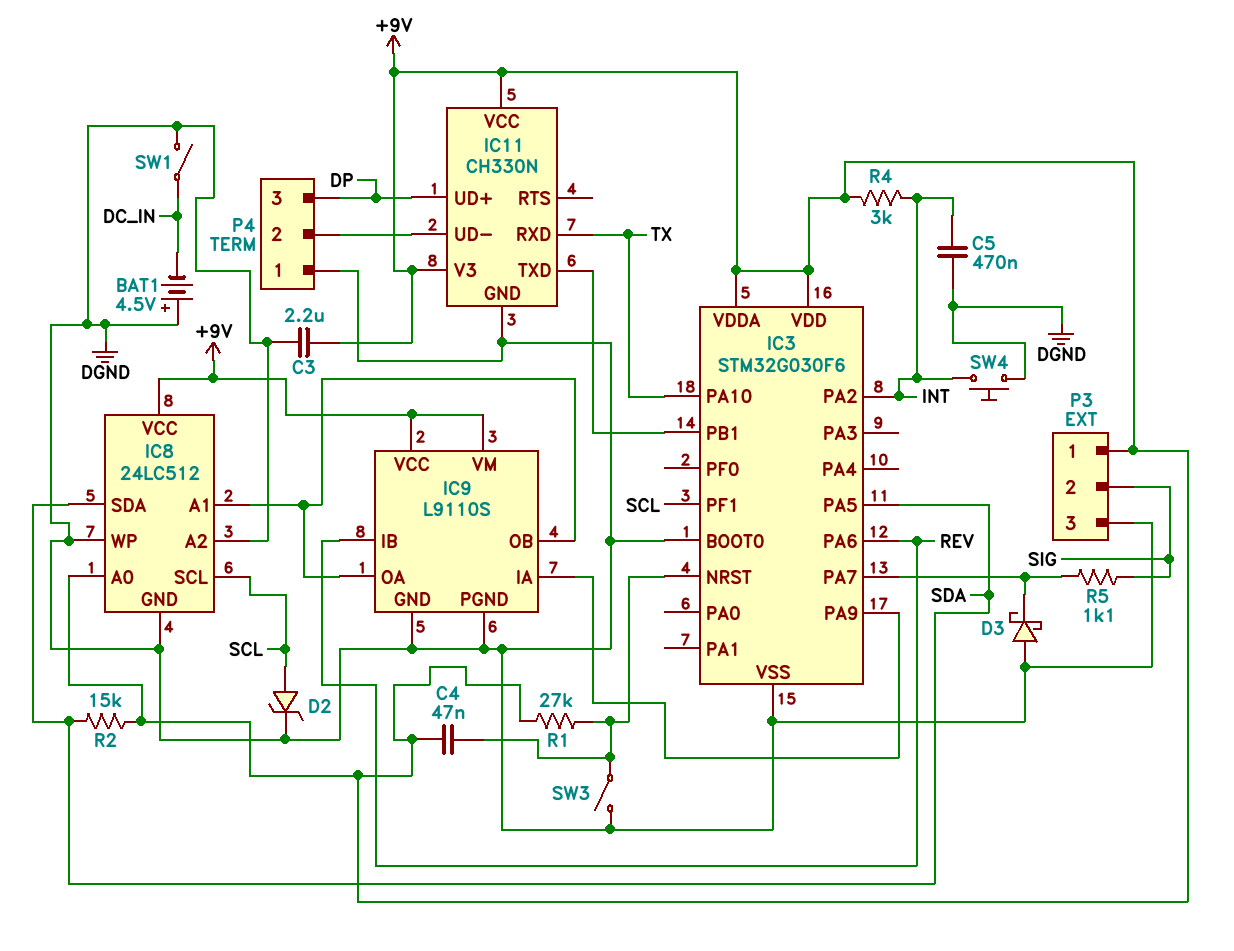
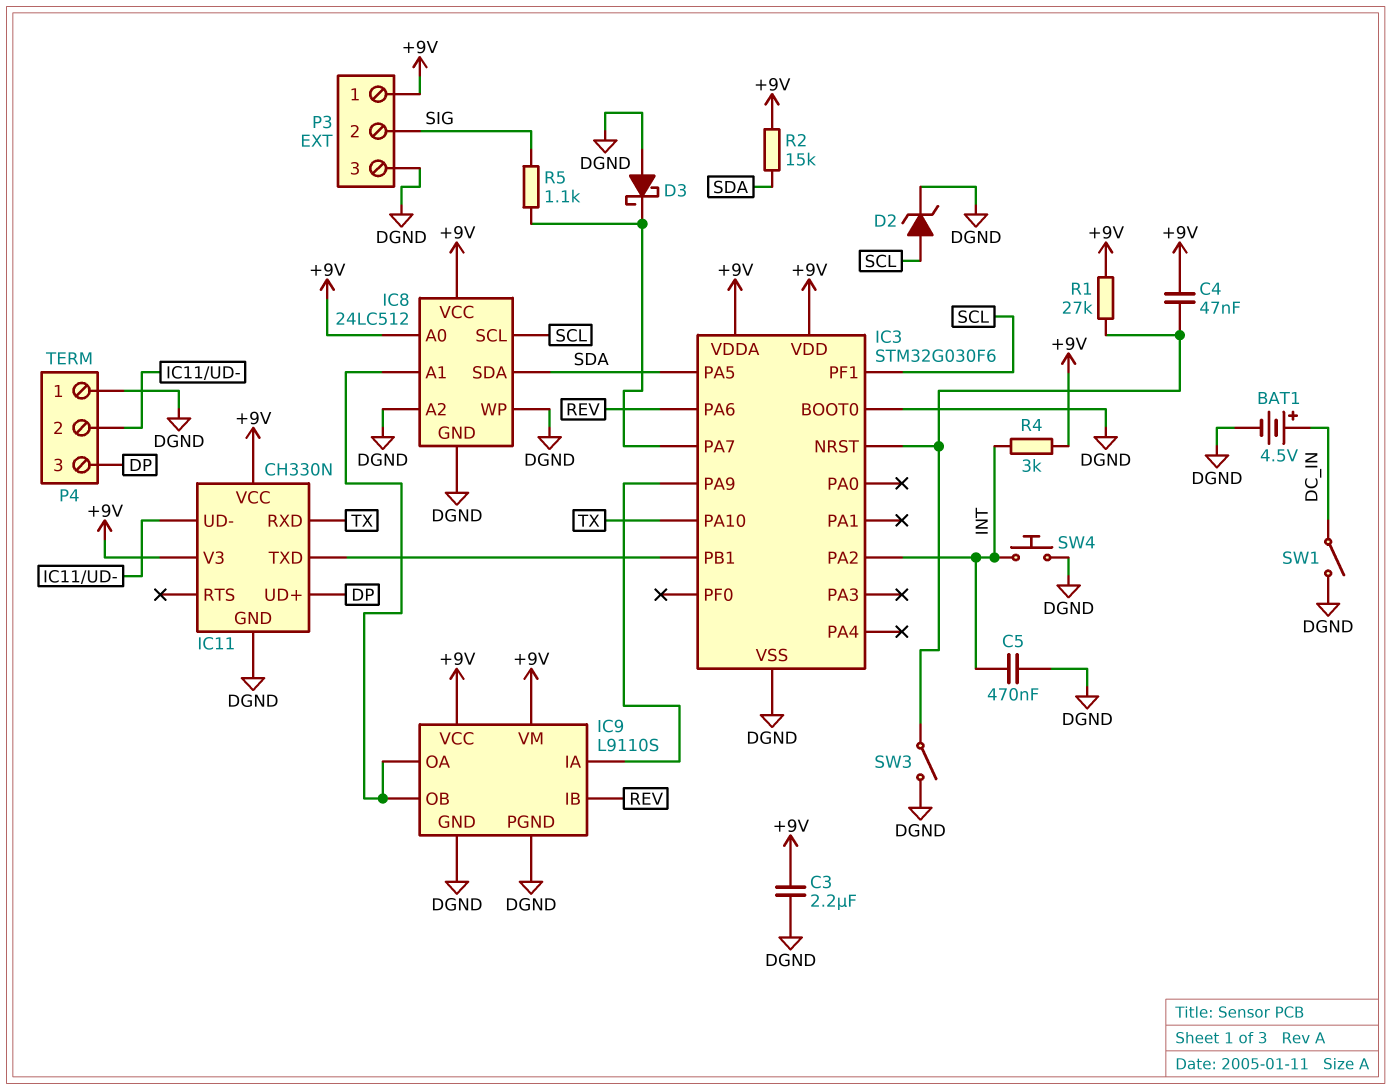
BAT1: 4.5V (plus DGND, minus DC_IN) -> 4.5V (plus DC_IN, minus DGND)

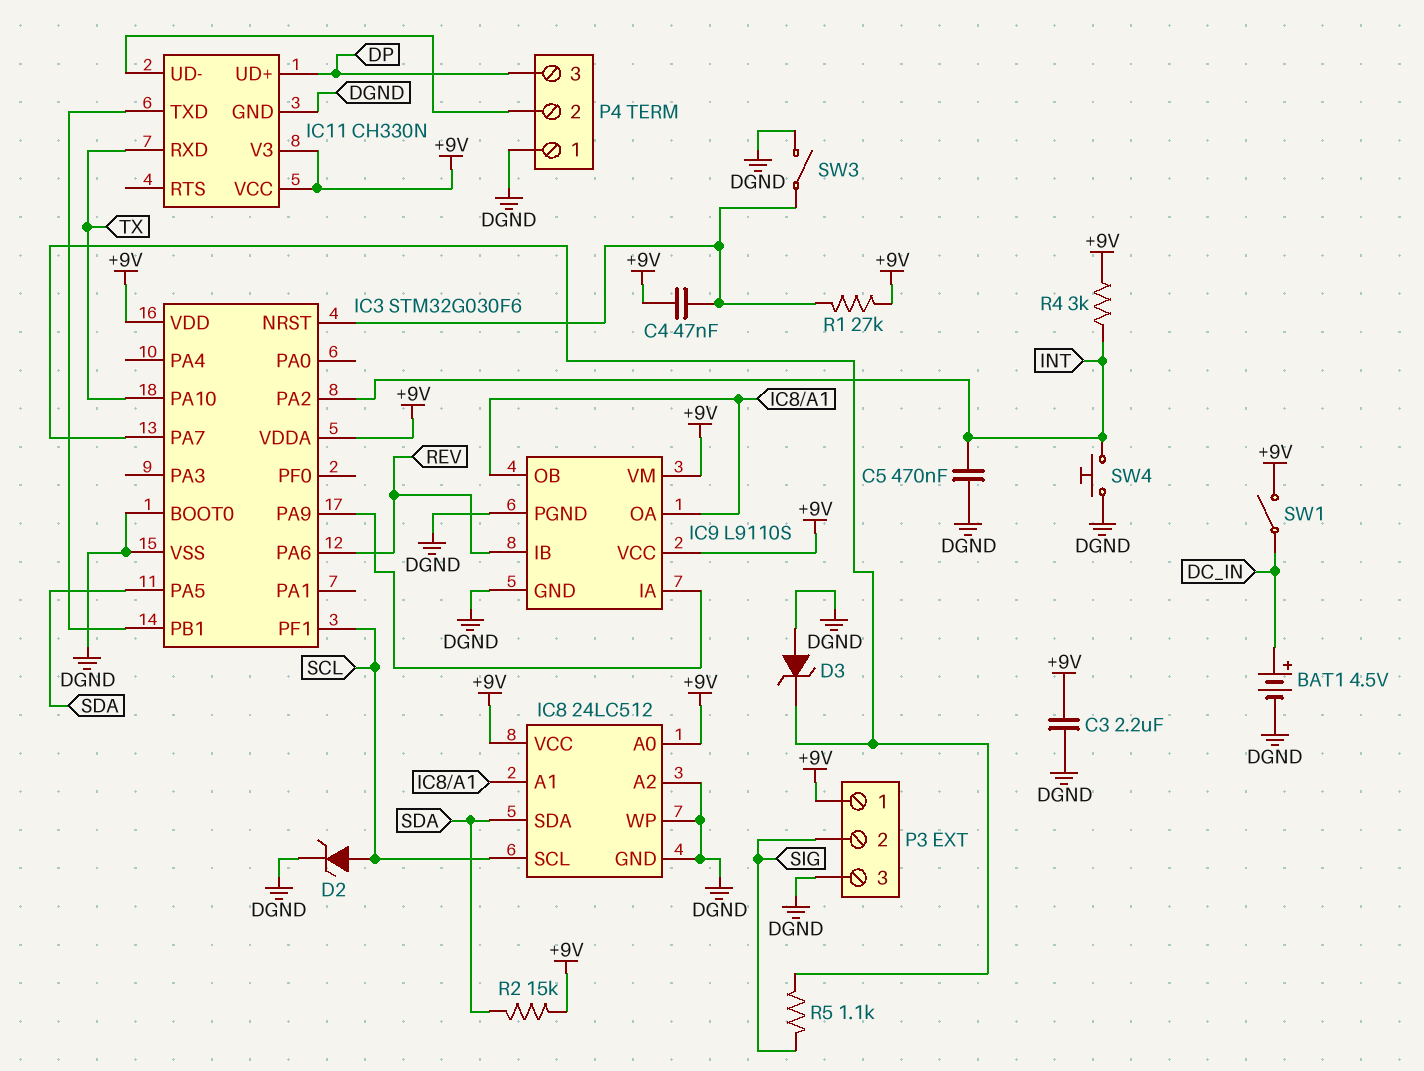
D3: schottky (A DGND, K IC3/PA7) -> zener (A DGND, K IC3/PA7)
SW1: switch (DC_IN, DGND) -> switch (+9V, DC_IN)

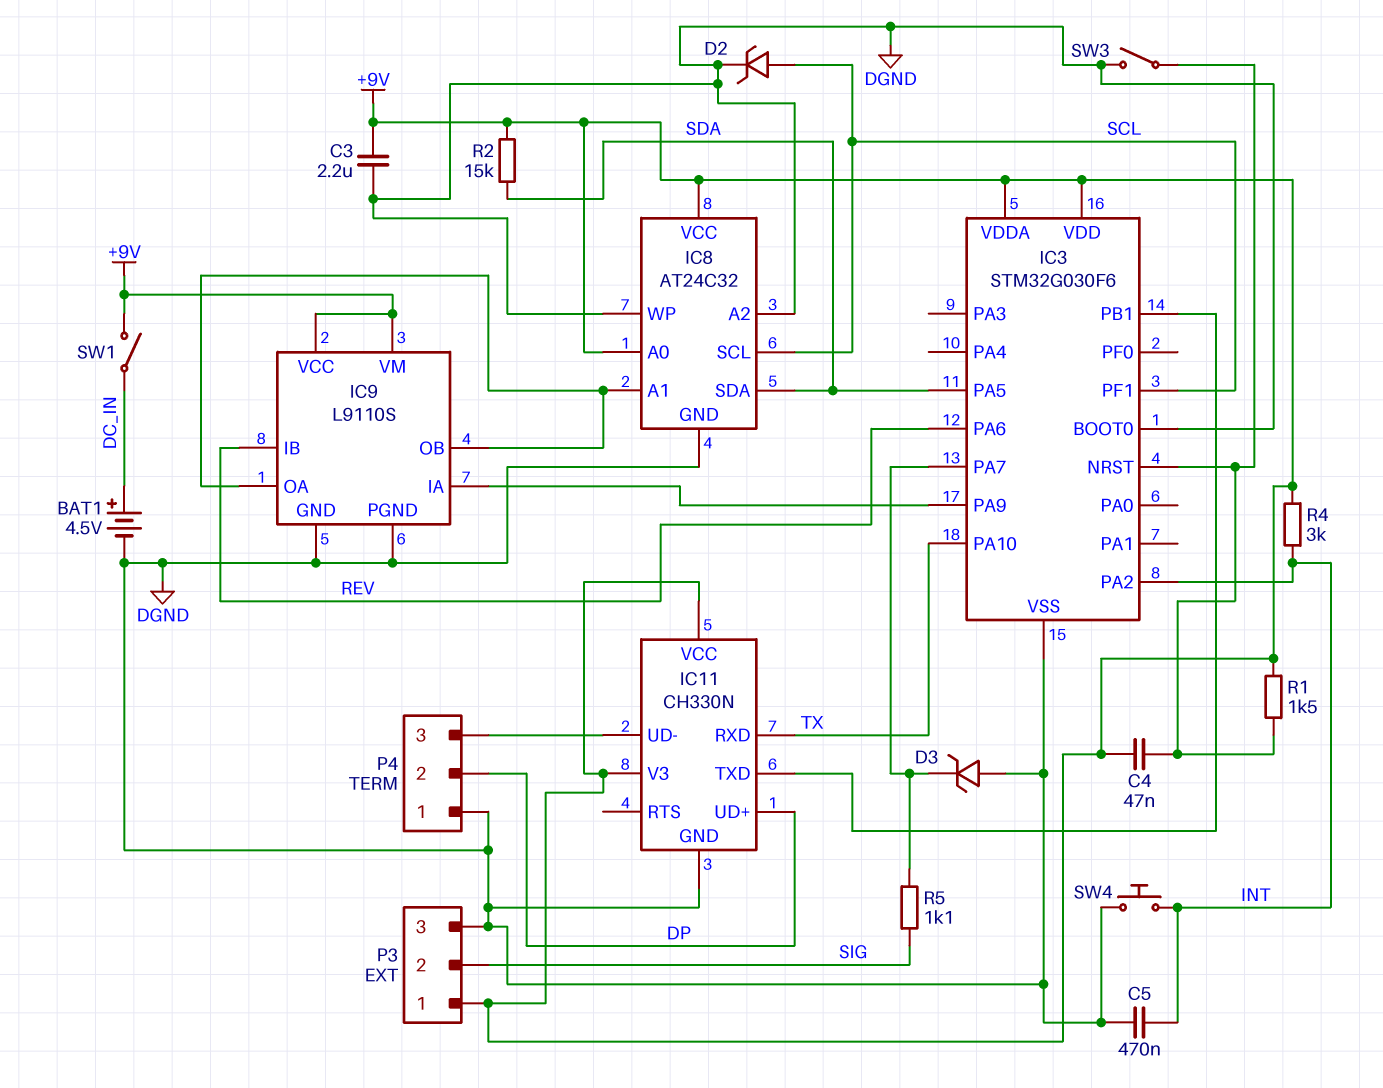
IC8: 24LC512 -> AT24C32
P4 pin 2: IC11/UD- -> DP
P4 pin 3: DP -> IC11/UD-
R1: 27k (+9V, IC3/NRST) -> 1.5k (+9V, IC3/NRST)

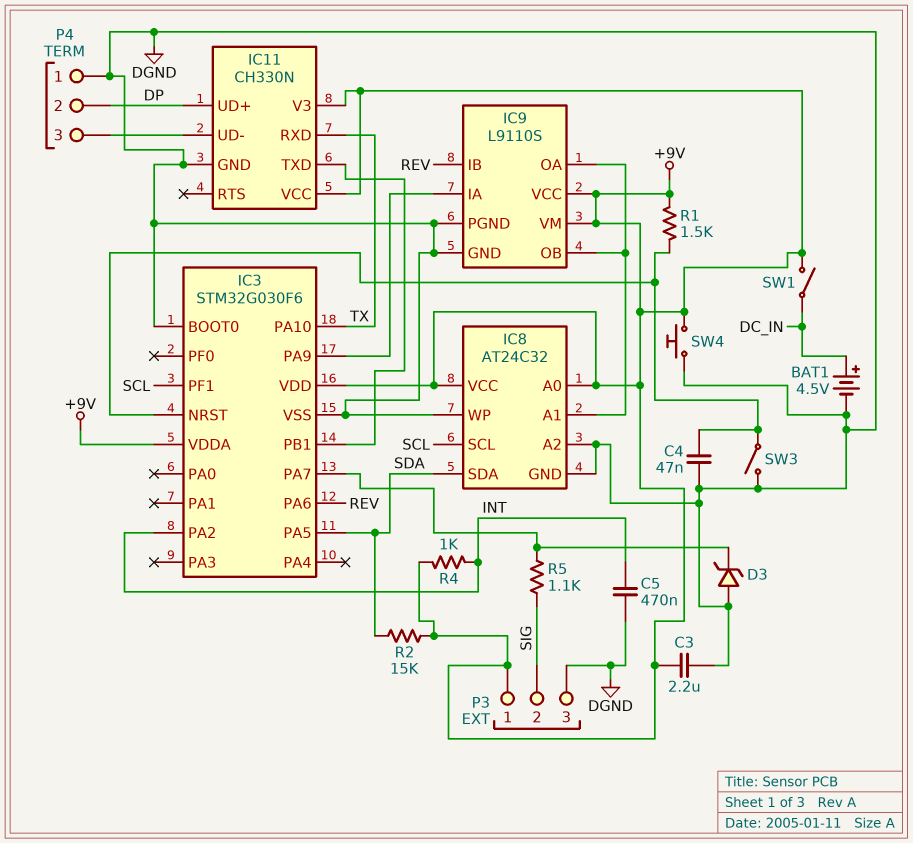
C4: 47nF (+9V, IC3/NRST) -> 47nF (DGND, IC3/NRST)
D2: zener (A SCL, K DGND) -> none
R4: 3k (+9V, INT) -> 1k (+9V, INT)
SW4: button (DGND, INT) -> button (+9V, DGND)

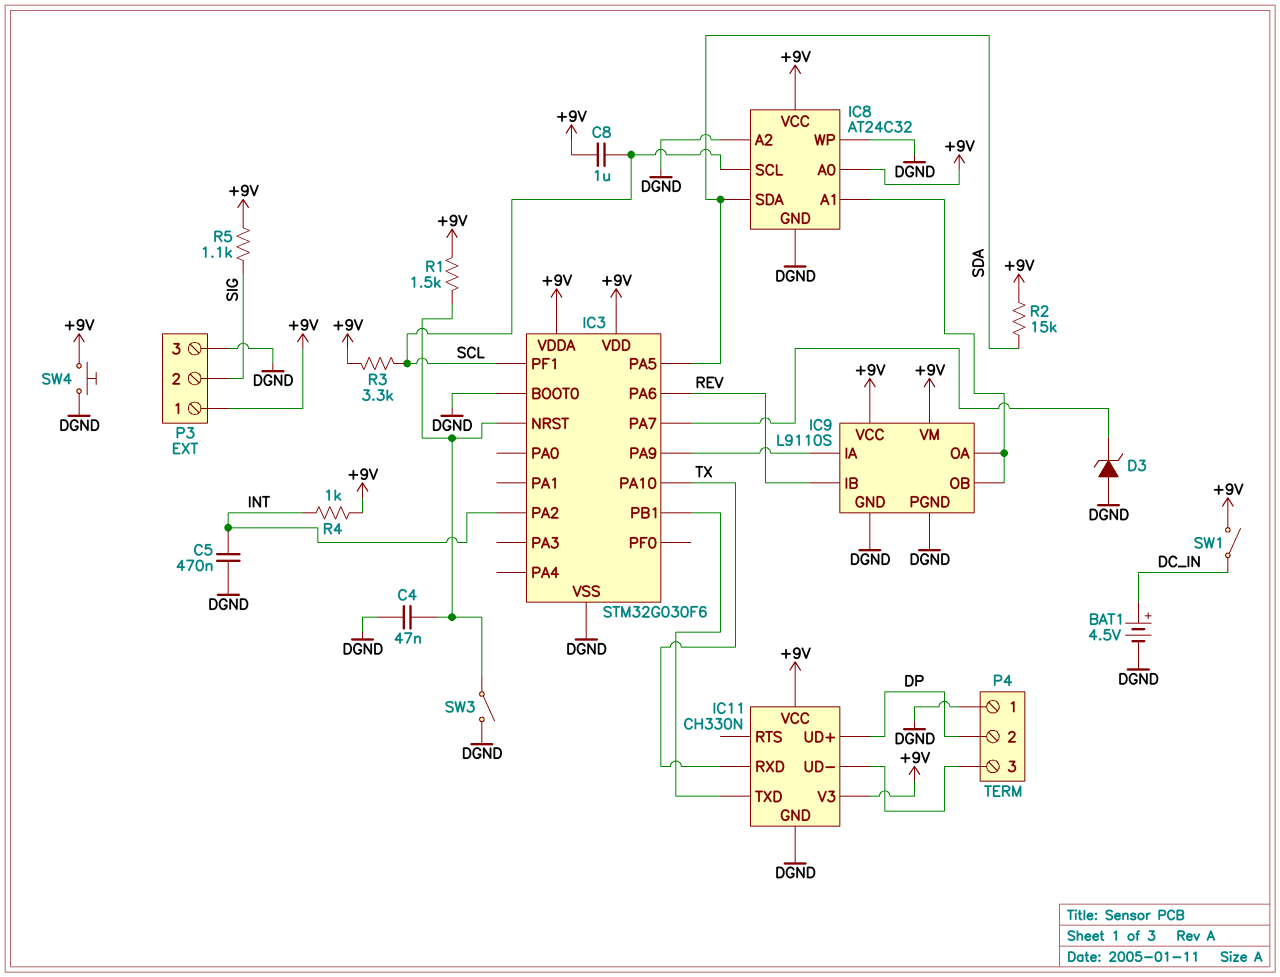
C3: 2.2uF (+9V, DGND) -> none
C8: none -> 1uF (+9V, SCL)
R3: none -> 3.3k (+9V, SCL)
R5: 1.1k (IC3/PA7, SIG) -> 1.1k (+9V, SIG)

